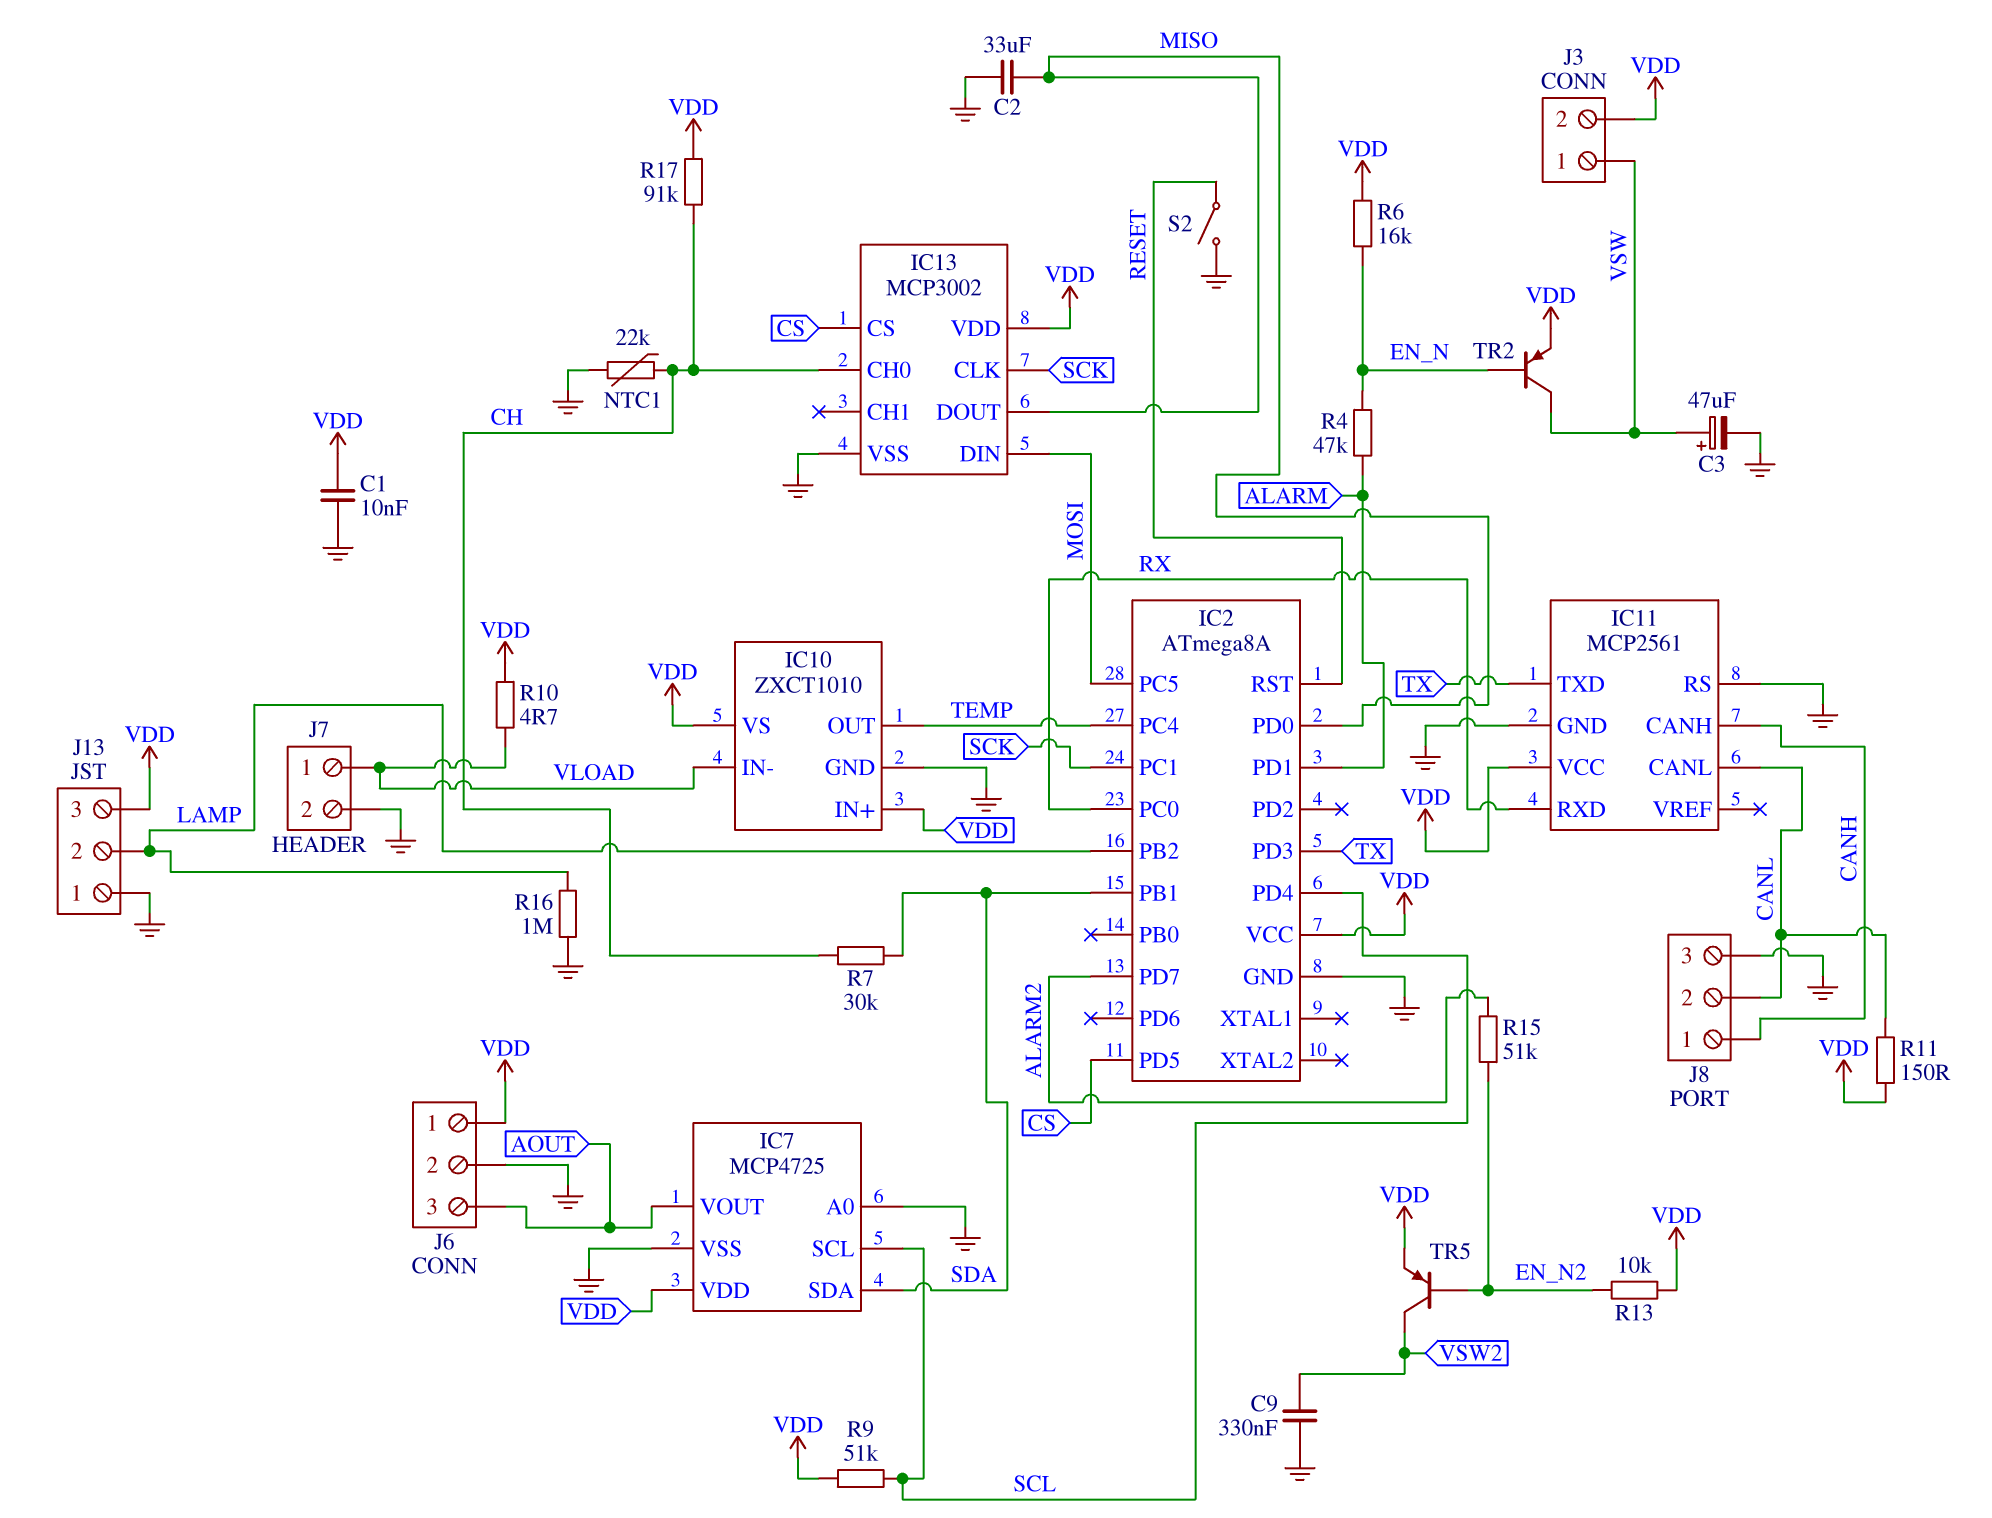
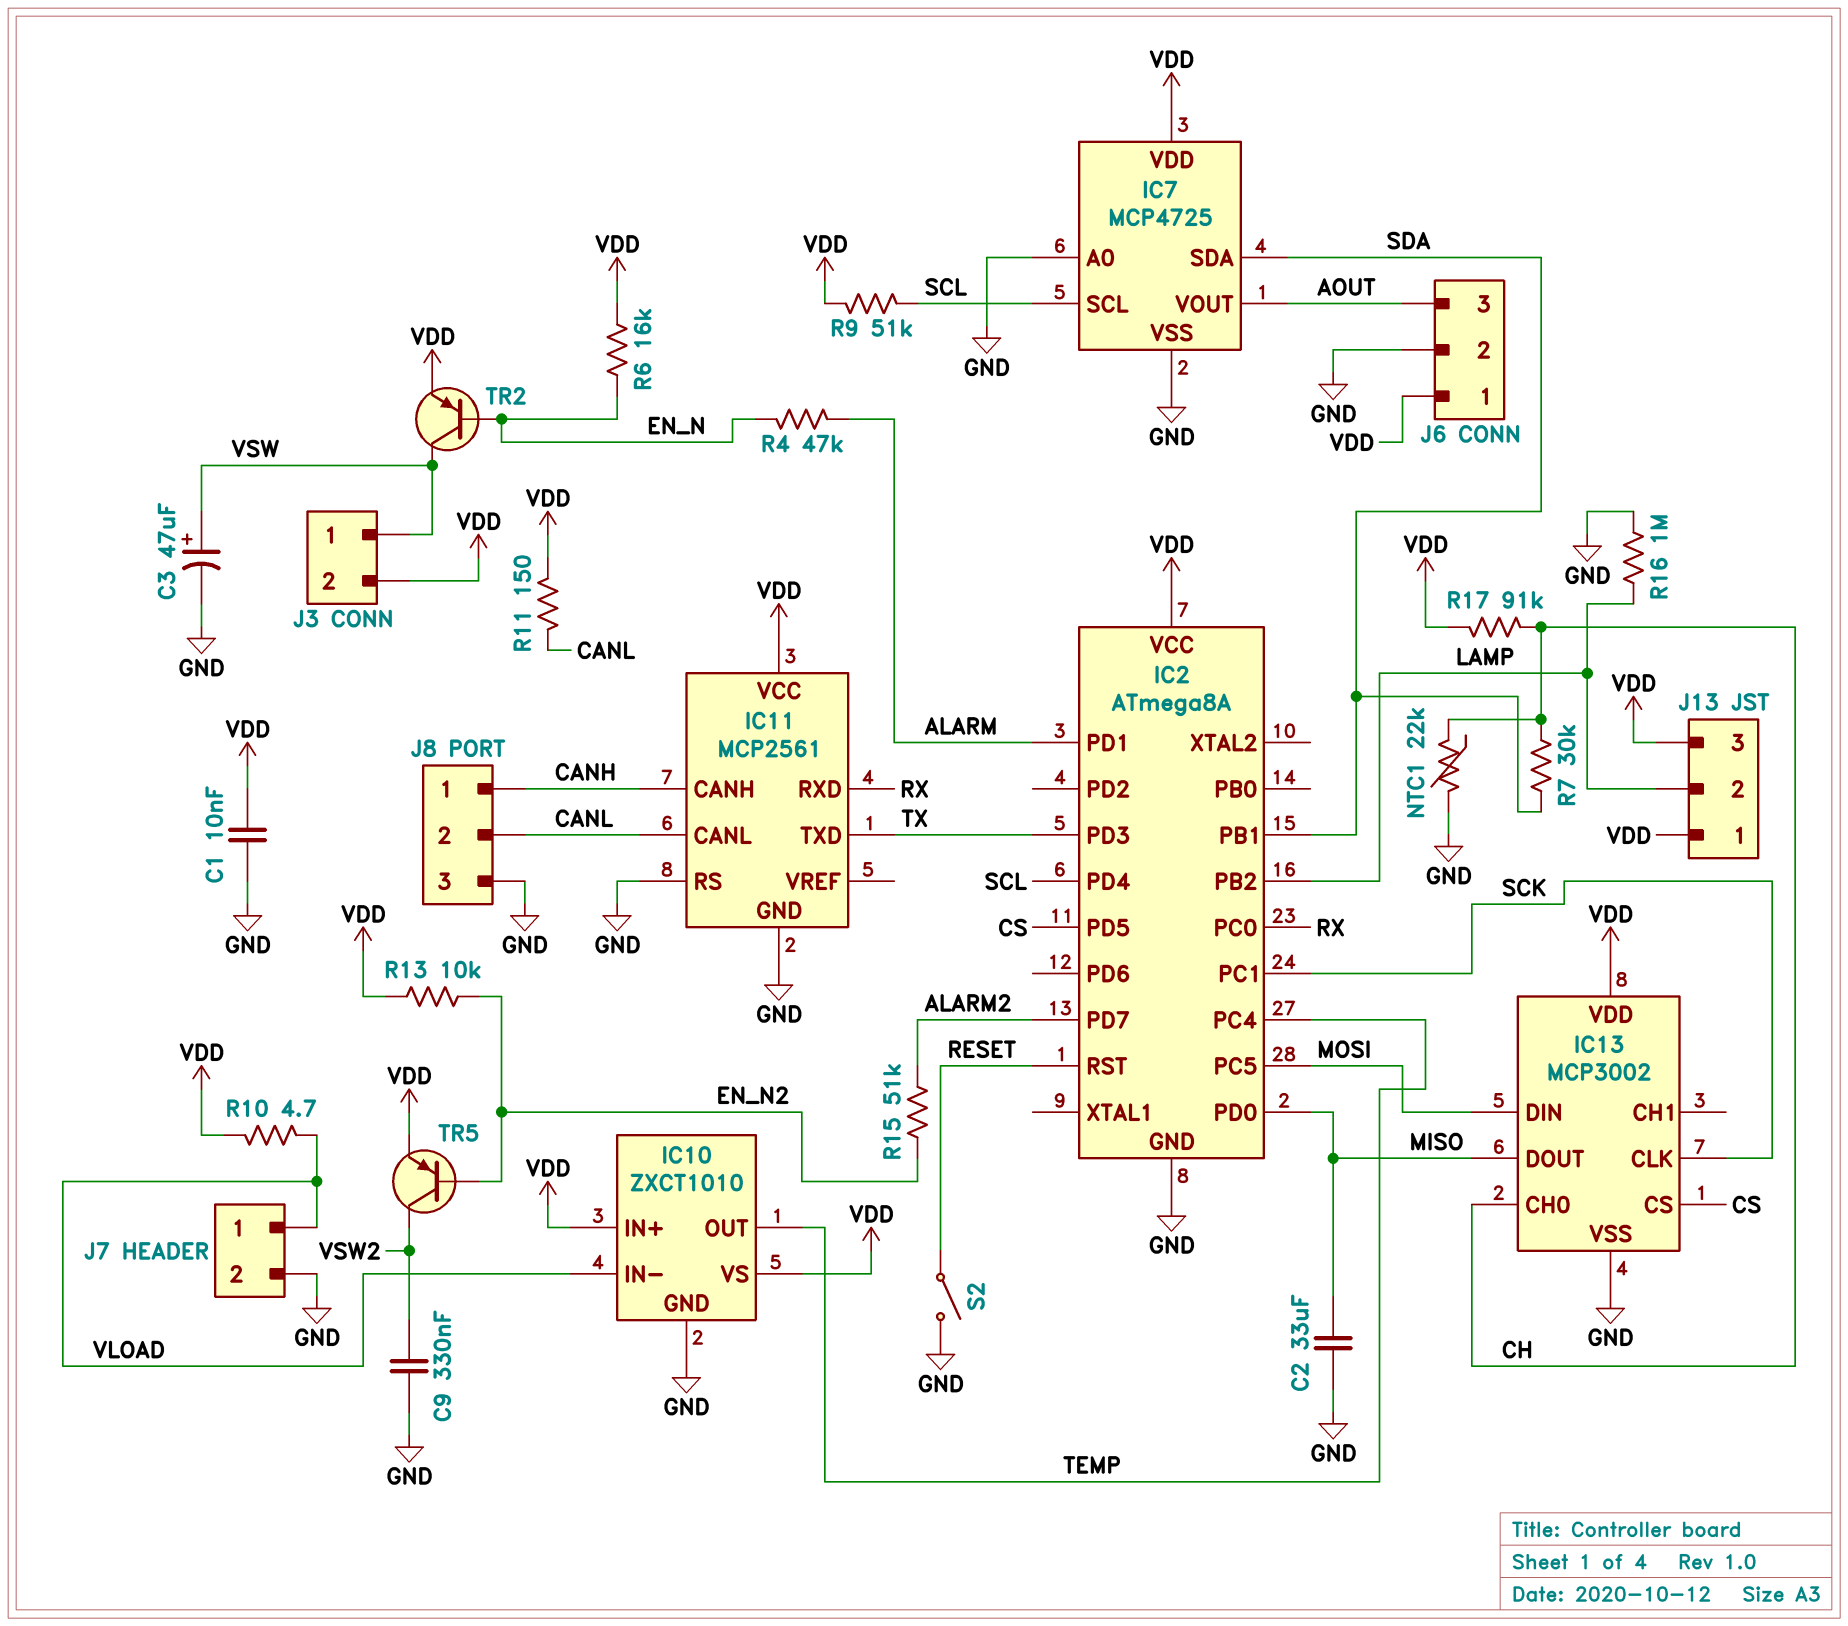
J13 pin 1: GND -> VDD

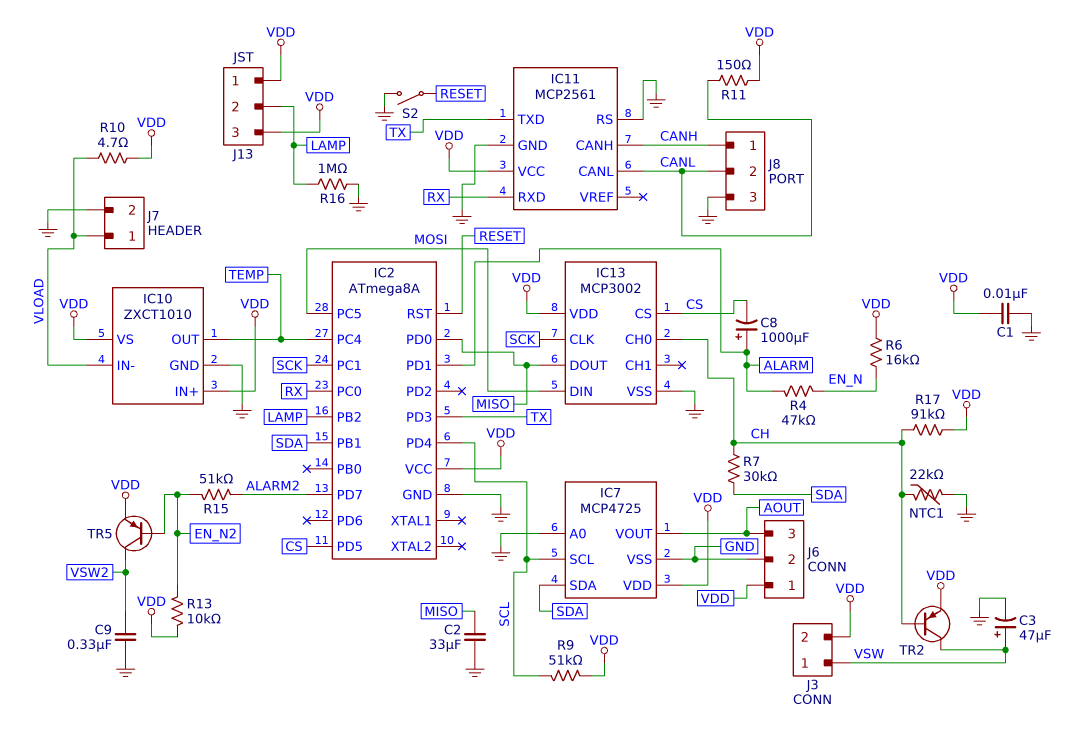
C8: none -> 1000uF (plus ALARM, minus CS)
TR2: PNP (B EN_N, C VSW, E VDD) -> PNP (B CH, C VSW, E VDD)

